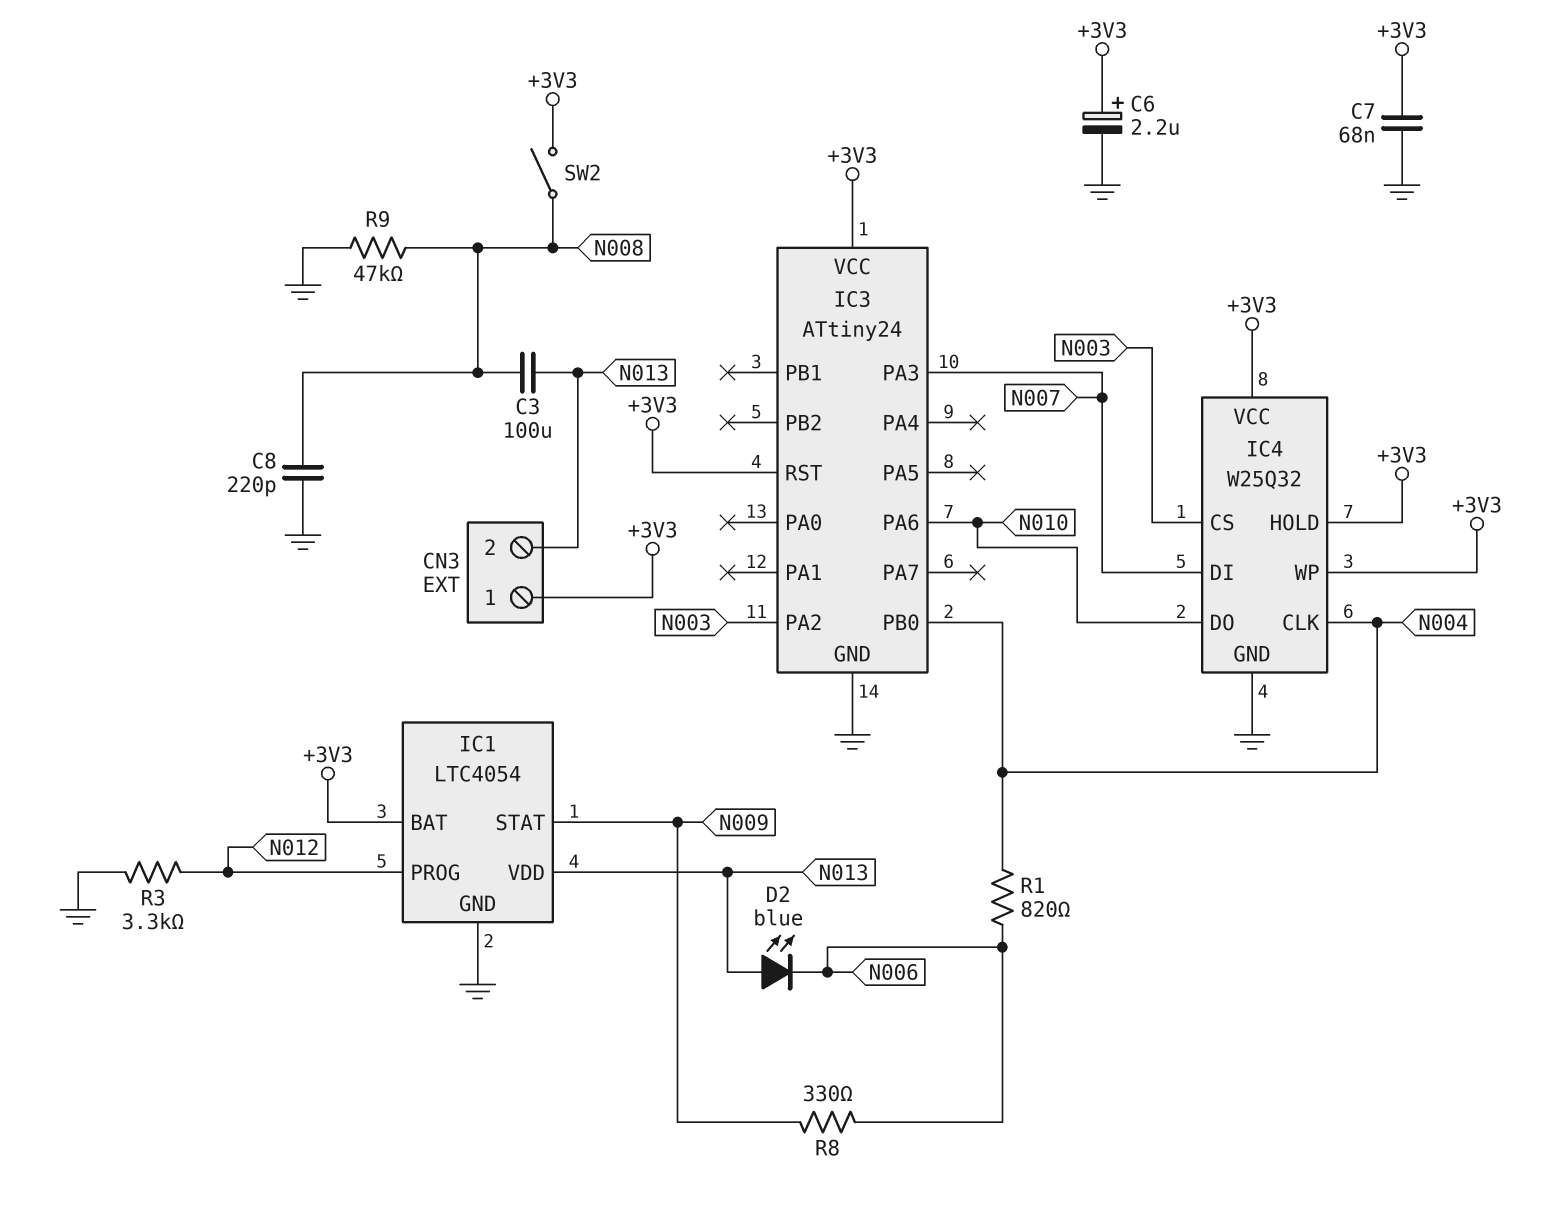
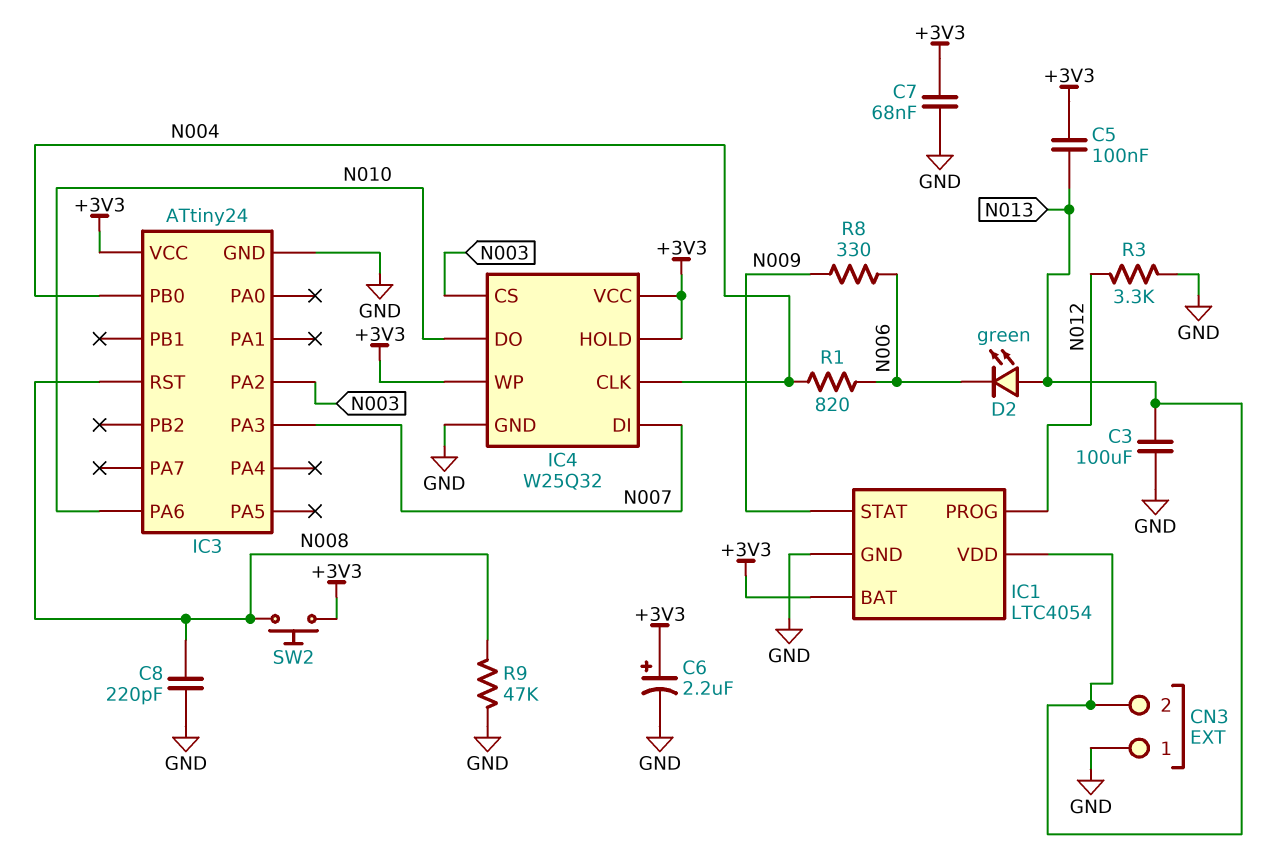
C3: 100uF (N008, N013) -> 100uF (GND, N013)
C5: none -> 100nF (+3V3, N013)
CN3 pin 1: +3V3 -> GND
D2: LED blue (A N013, K N006) -> LED green (A N013, K N006)
IC3 pin RST: +3V3 -> N008
SW2: switch (+3V3, N008) -> button (+3V3, N008)

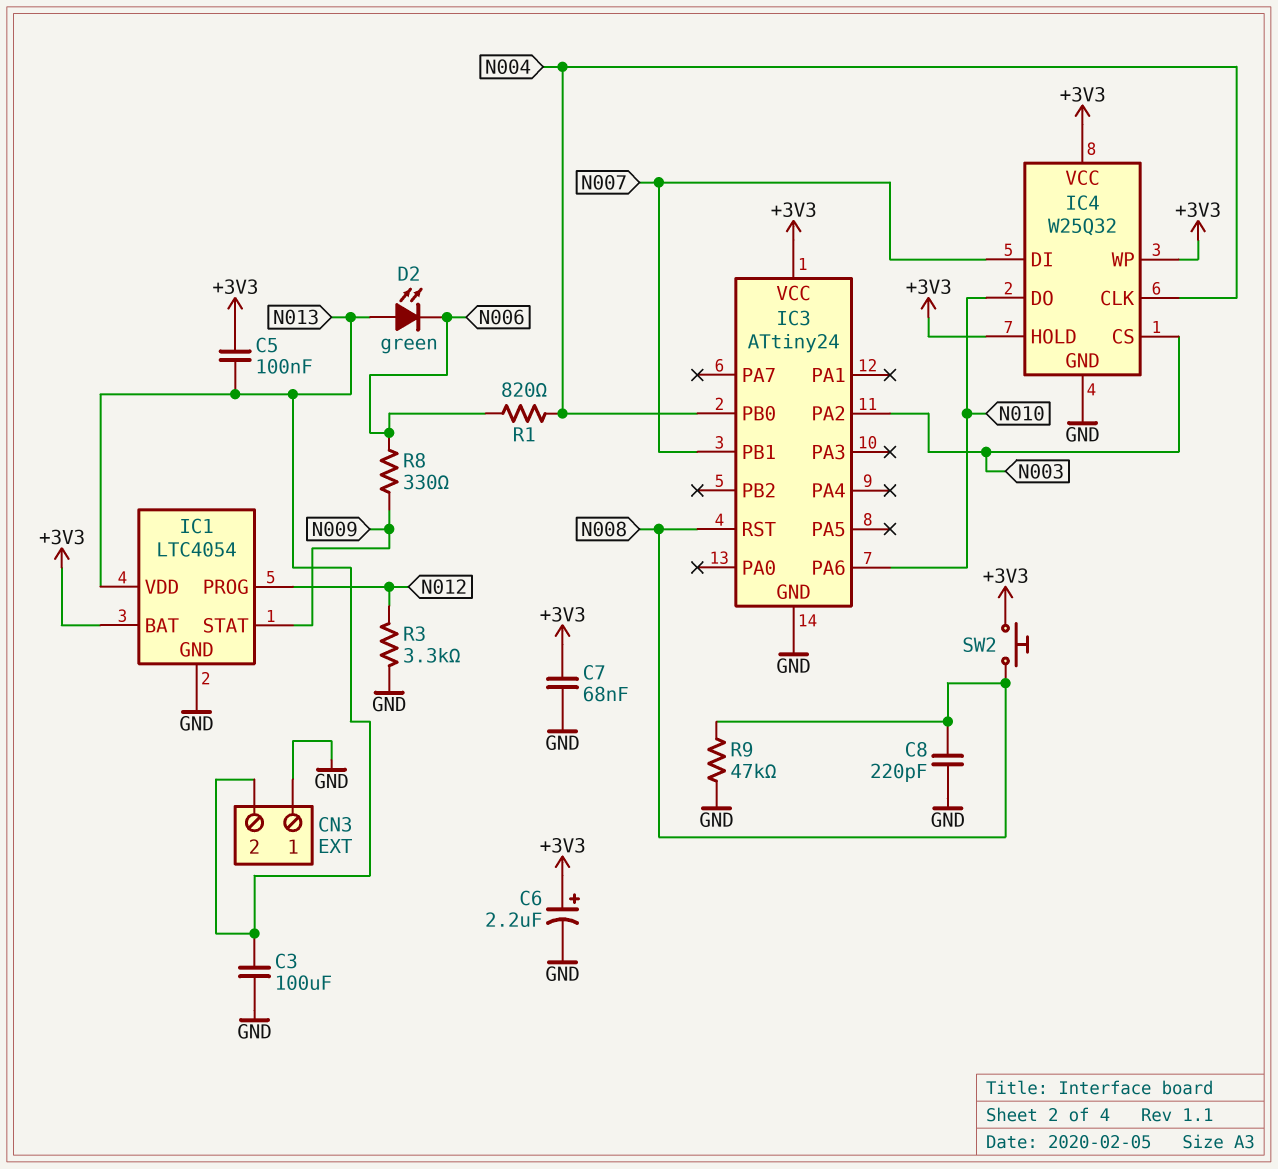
IC3 pin PA3: N007 -> none
IC3 pin PB1: none -> N007

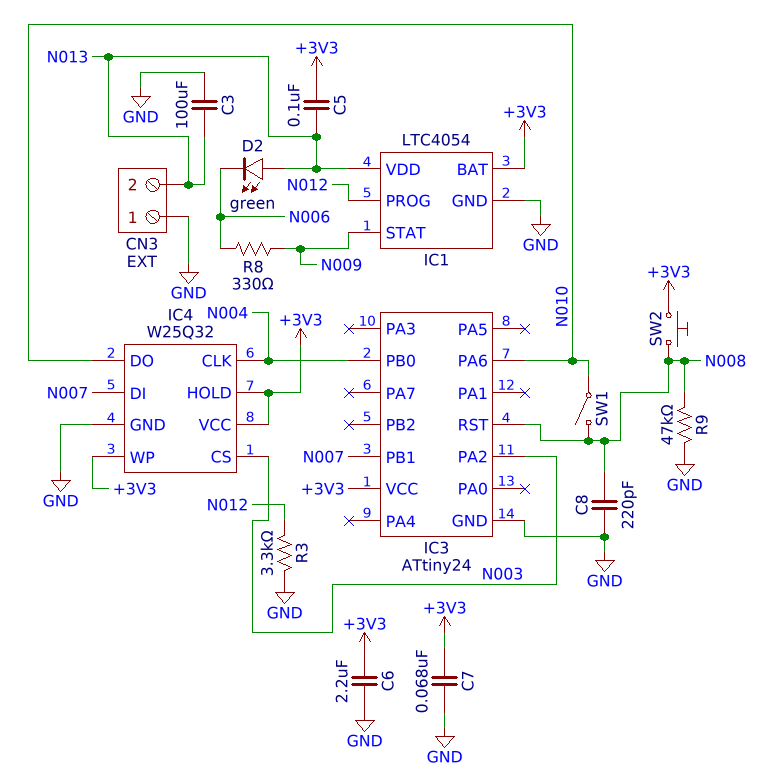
C6: 2.2uF (plus +3V3, minus GND) -> 2.2uF (+3V3, GND)
R1: 820 (N004, N006) -> none
SW1: none -> switch (N008, N010)

